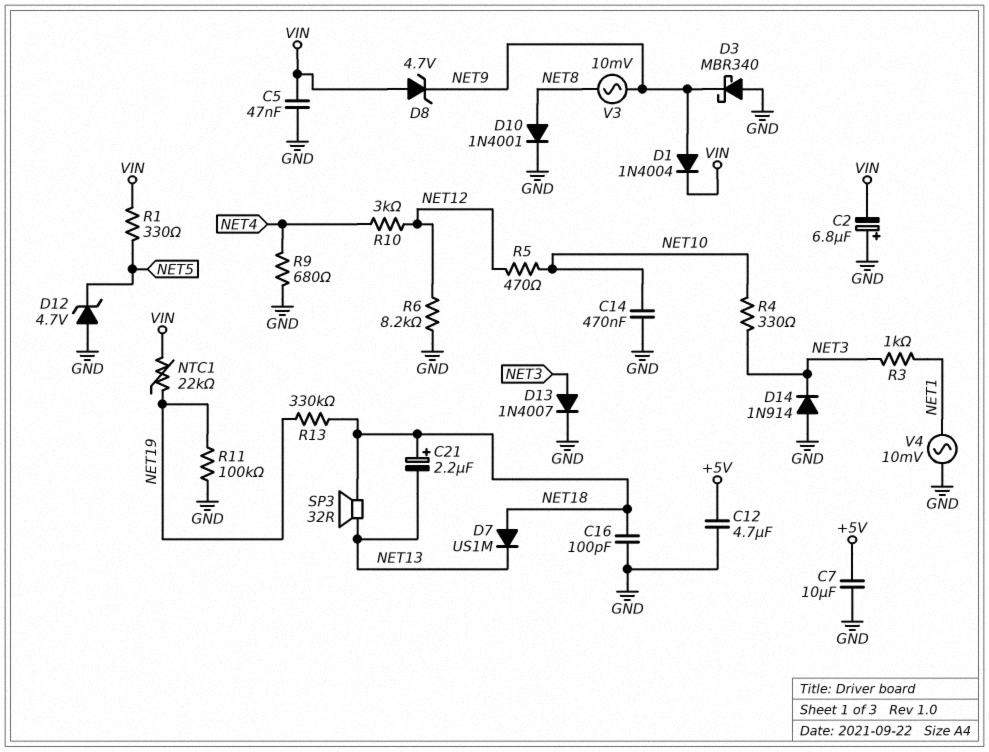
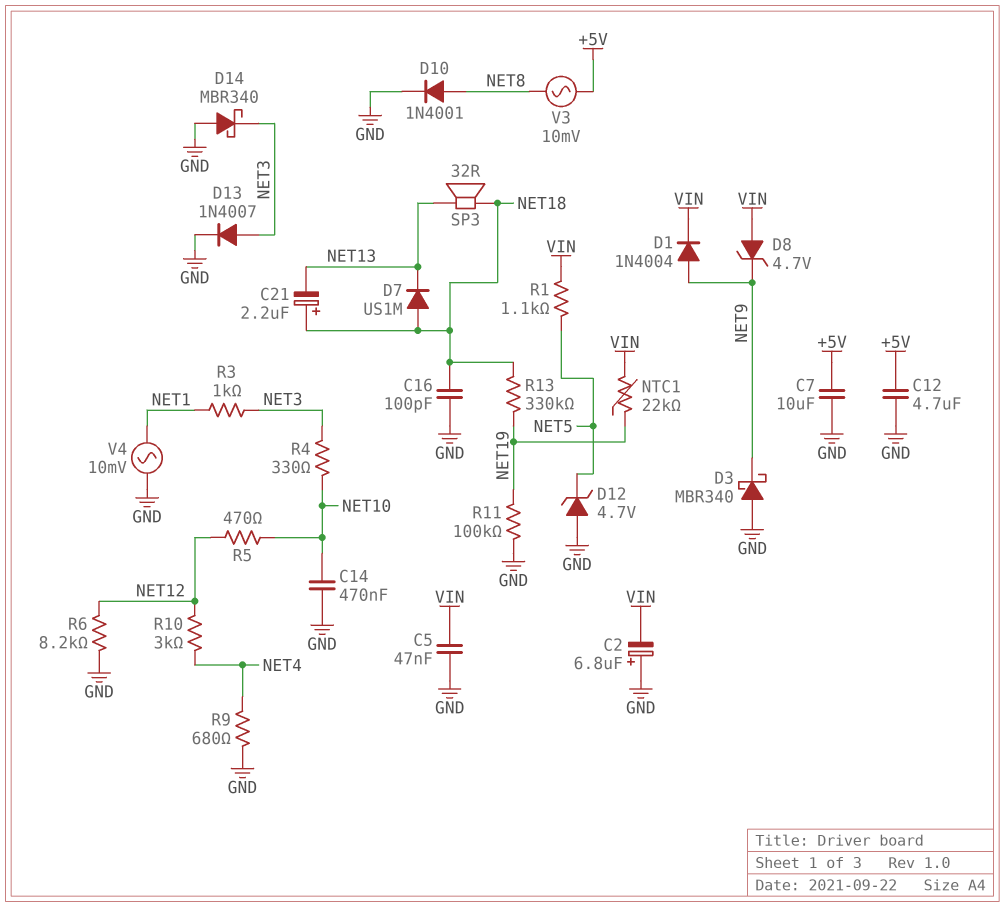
D14: diode 1N914 (A GND, K NET3) -> schottky MBR340 (A GND, K NET3)
R1: 330 (NET5, VIN) -> 1.1k (NET5, VIN)
V3: AC 10mV (NET8, NET9) -> AC 10mV (+5V, NET8)

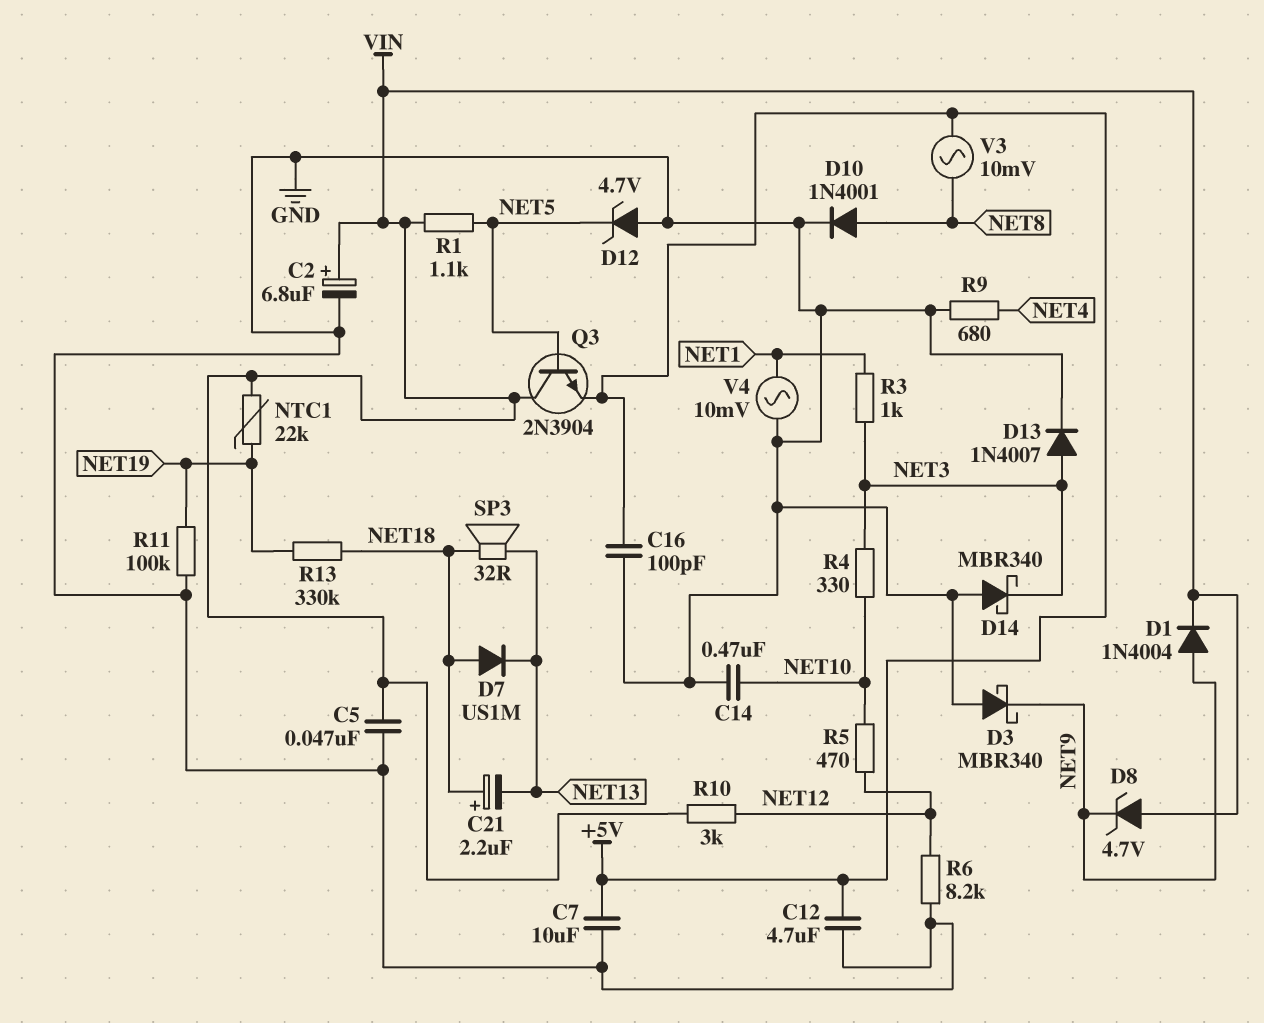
C2: 6.8uF (plus GND, minus VIN) -> 6.8uF (plus VIN, minus GND)
C16: 100pF (GND, NET18) -> 100pF (+5V, GND)
Q3: none -> NPN 2N3904 (B NET5, C VIN, E +5V)
R10: 3k (NET4, NET12) -> 3k (NET12, VIN)

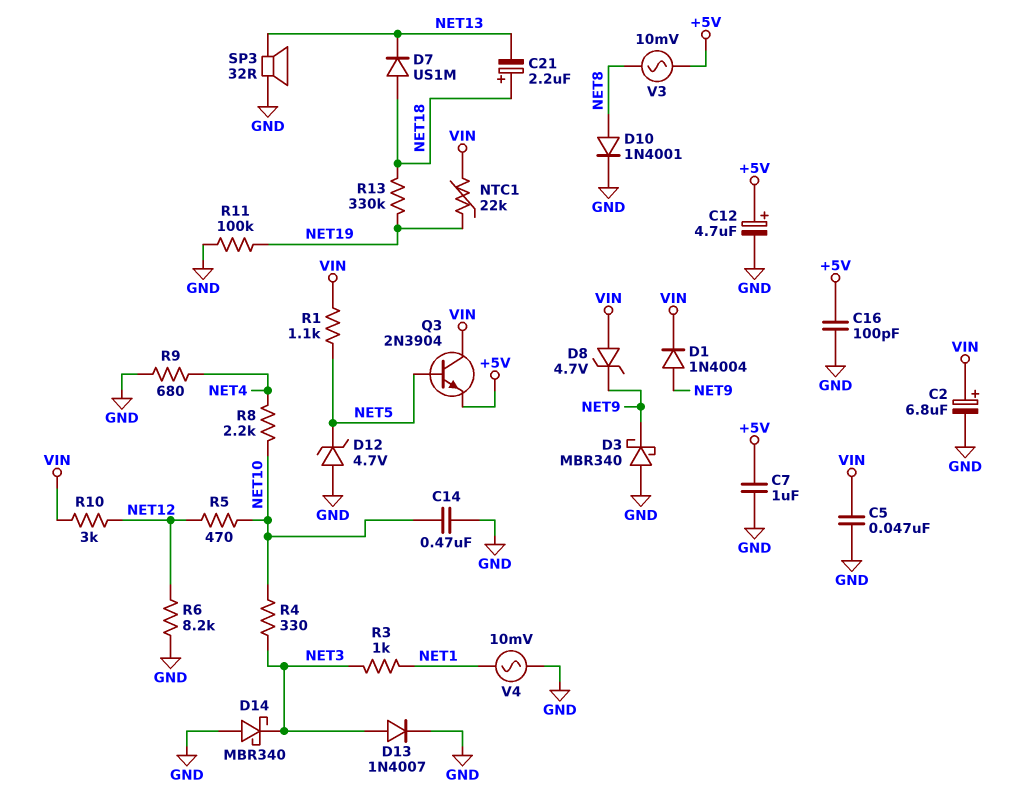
C7: 10uF (+5V, GND) -> 1uF (+5V, GND)
C12: 4.7uF (+5V, GND) -> 4.7uF (plus +5V, minus GND)
R8: none -> 2.2k (NET4, NET10)
SP3: speaker 32R (NET13, NET18) -> speaker 32R (GND, NET13)

